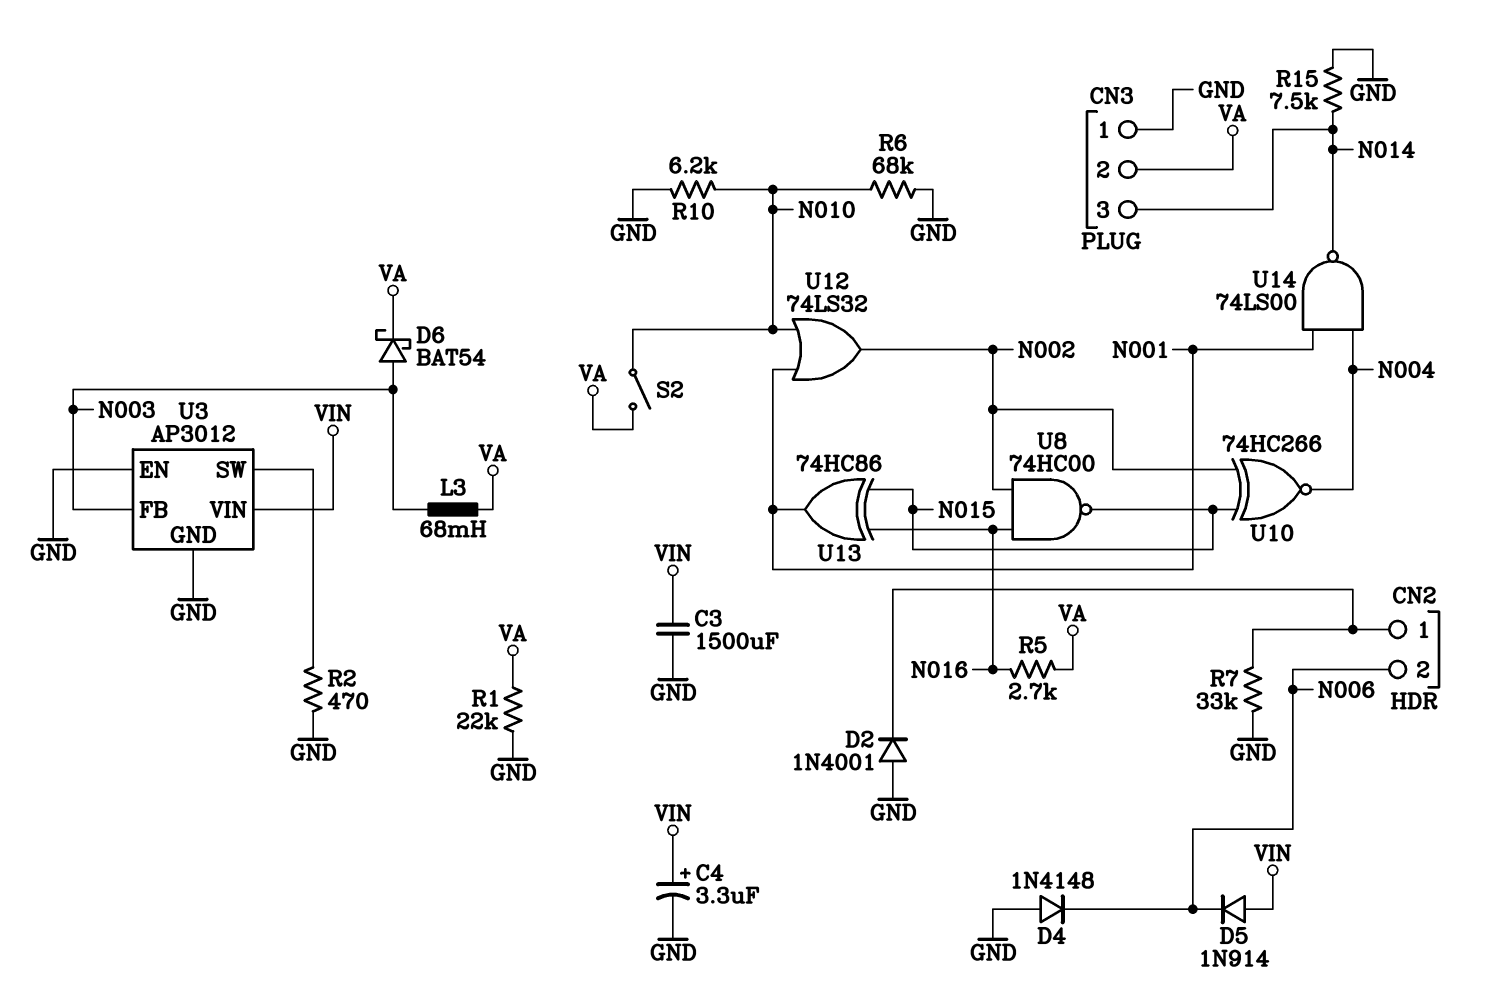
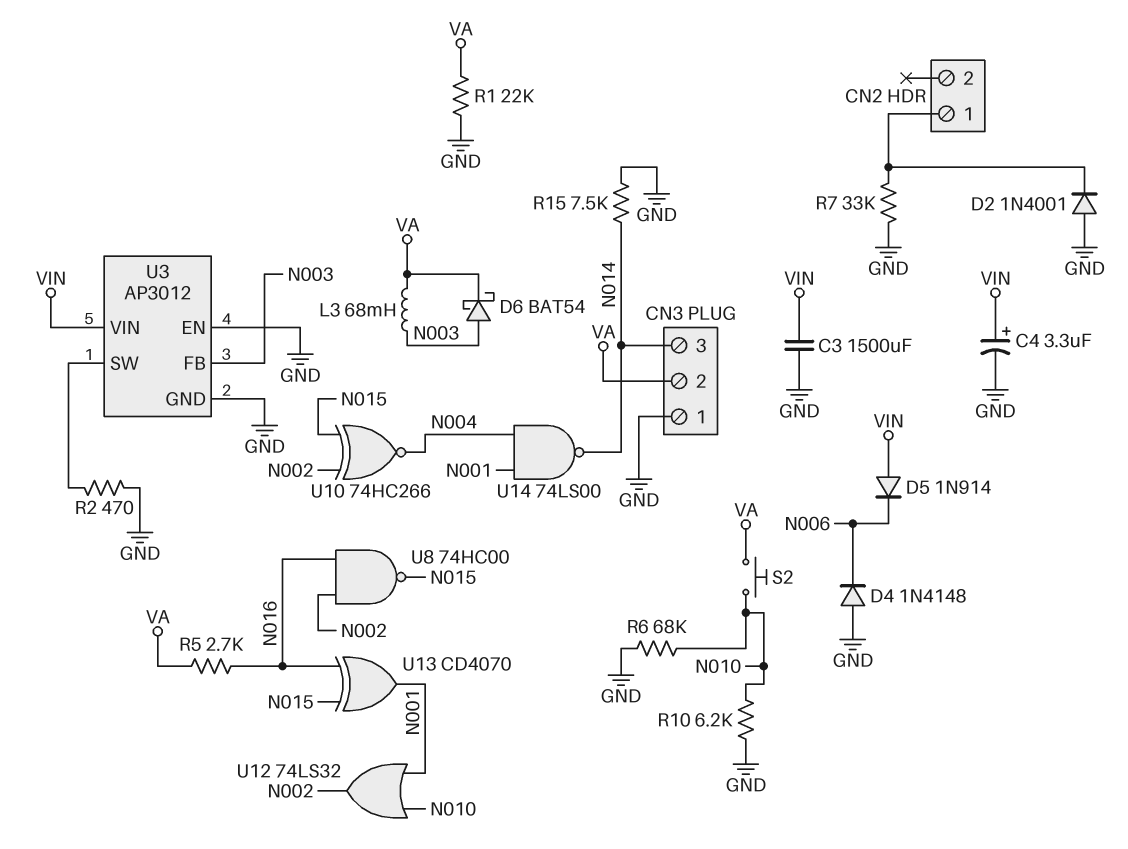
CN2 pin 2: N006 -> none
S2: switch (N010, VA) -> button (N010, VA)
U13: XOR 74HC86 (in N015, in N016, out N001) -> XOR CD4070 (in N015, in N016, out N001)

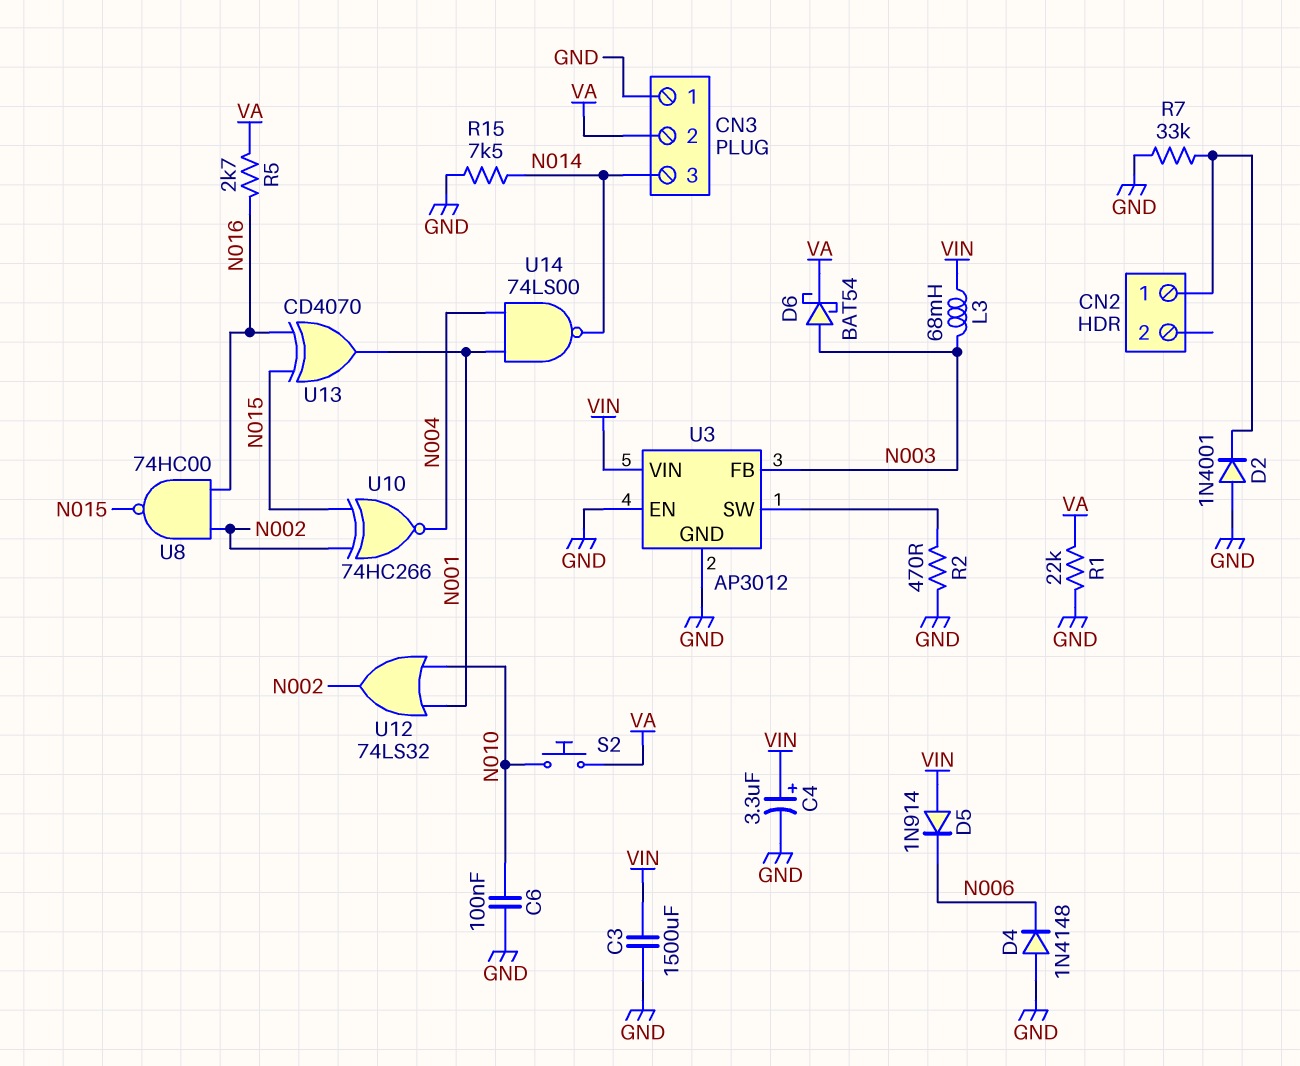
C6: none -> 100nF (GND, N010)
L3: 68mH (N003, VA) -> 68mH (N003, VIN)
R6: 68k (GND, N010) -> none
R10: 6.2k (GND, N010) -> none

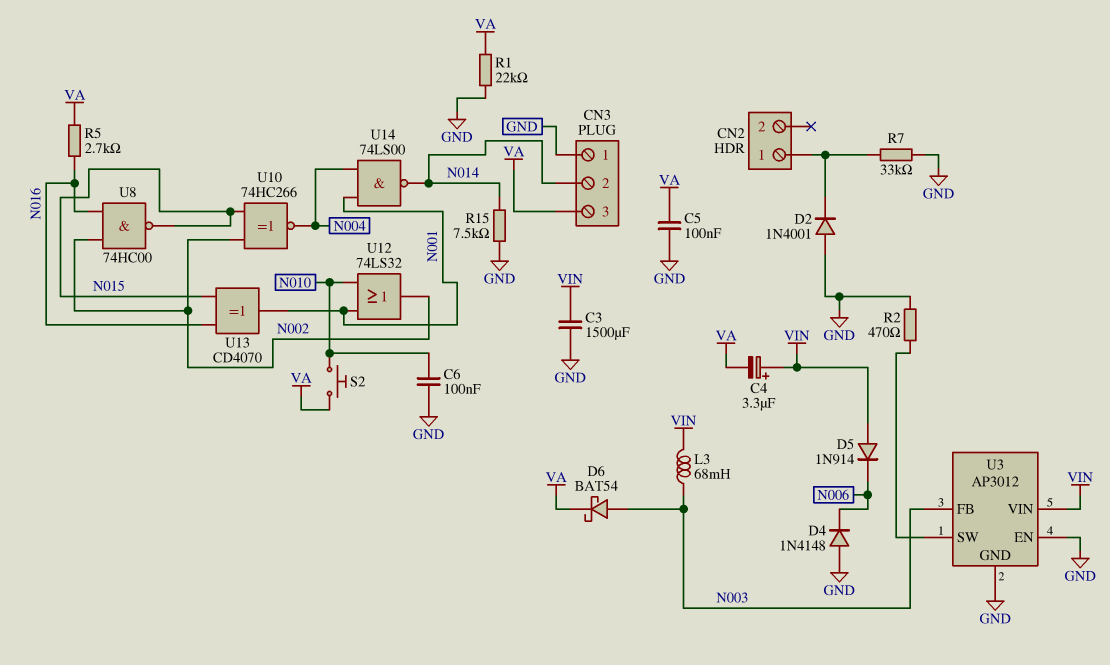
C4: 3.3uF (plus VIN, minus GND) -> 3.3uF (plus VIN, minus VA)
C5: none -> 100nF (GND, VA)
CN3 pin 2: VA -> N014
CN3 pin 3: N014 -> VA

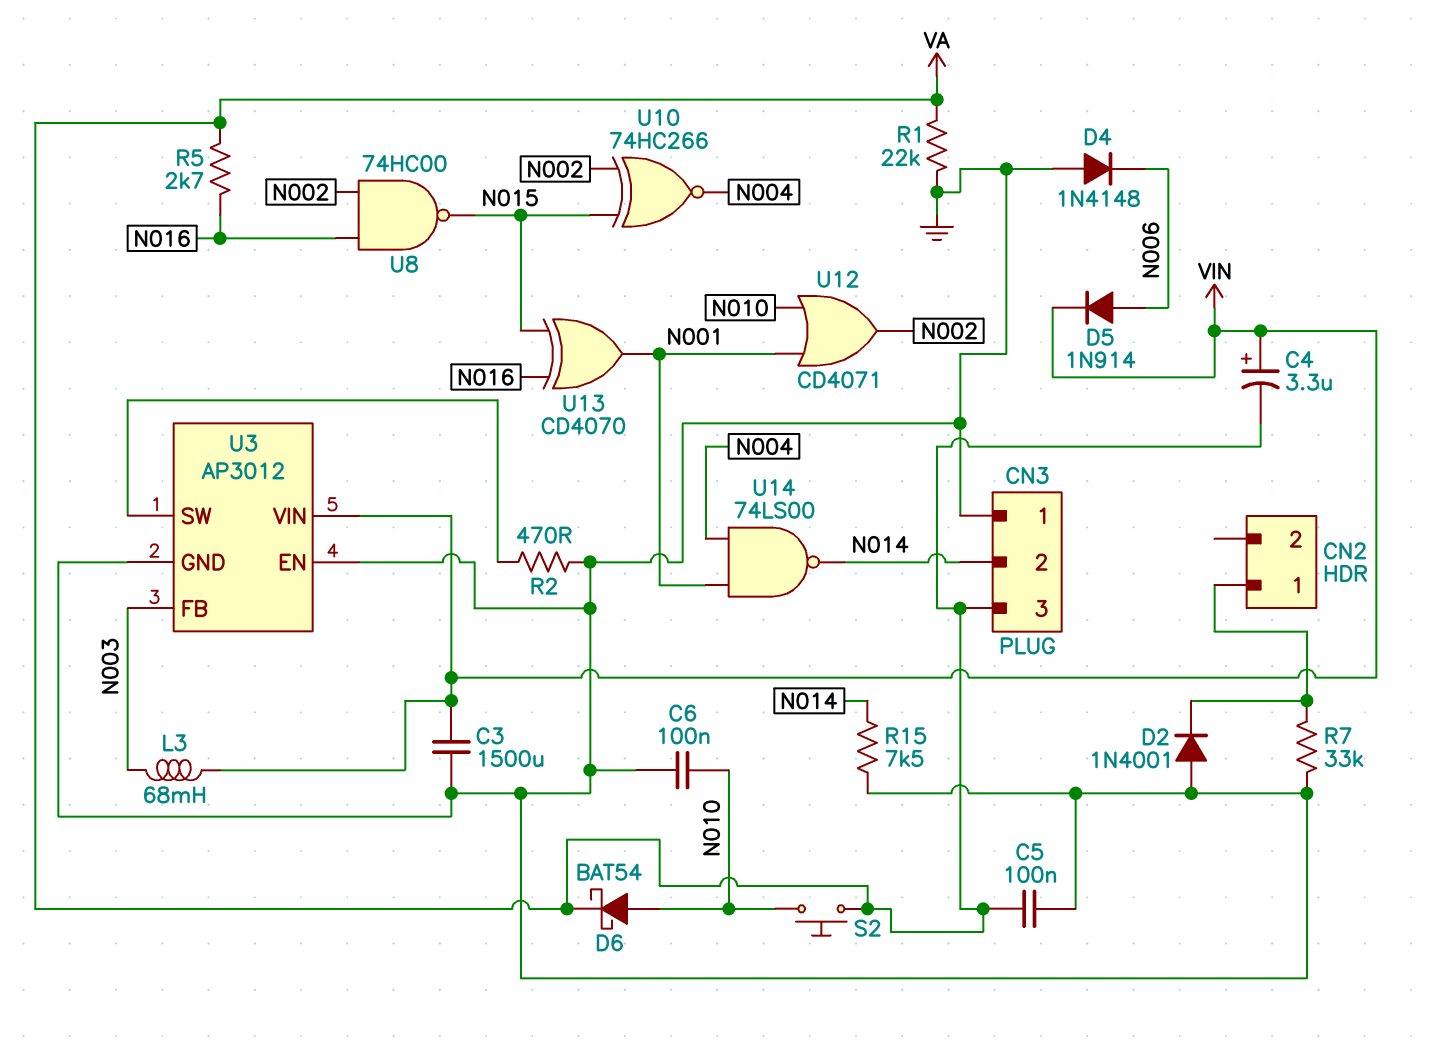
D5: diode 1N914 (A VIN, K N006) -> diode 1N914 (A N006, K VIN)
D6: schottky BAT54 (A N003, K VA) -> schottky BAT54 (A N010, K VA)
U12: OR 74LS32 (in N001, in N010, out N002) -> OR CD4071 (in N001, in N010, out N002)

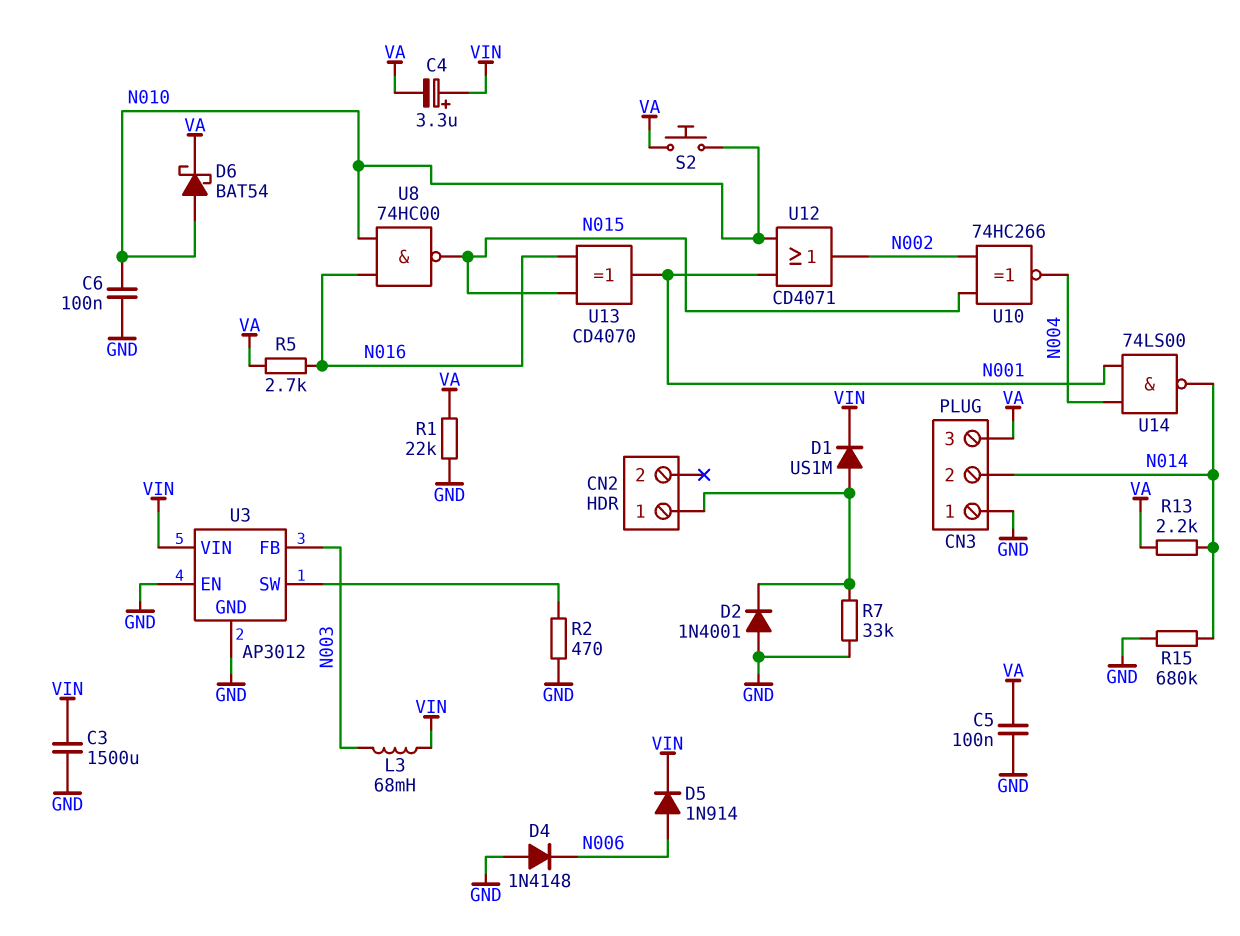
D1: none -> diode US1M (A CN2/1, K VIN)
R13: none -> 2.2k (N014, VA)
R15: 7.5k (GND, N014) -> 680k (GND, N014)
U8: NAND 74HC00 (in N002, in N016, out N015) -> NAND 74HC00 (in N010, in N016, out N015)

